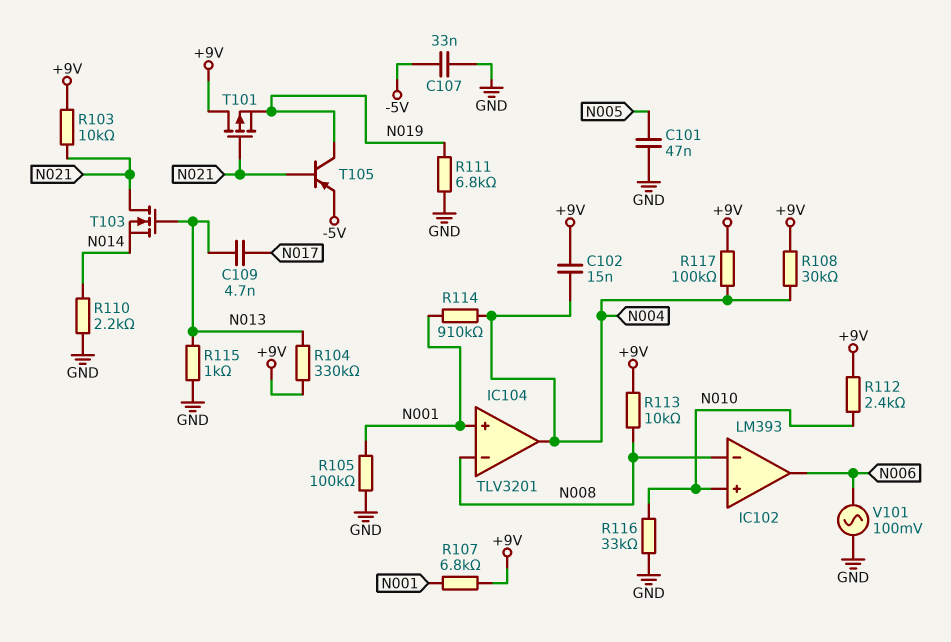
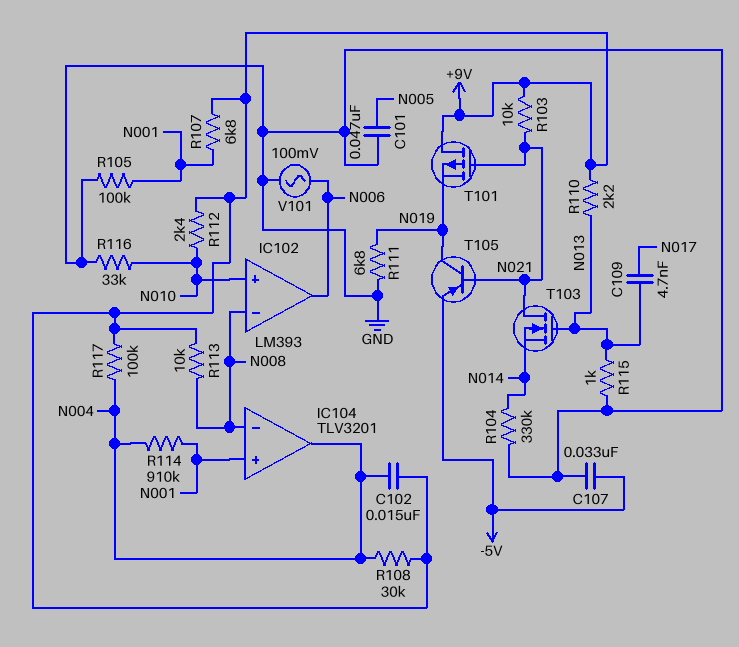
R104: 330k (+9V, N013) -> 330k (GND, N014)
R110: 2.2k (GND, N014) -> 2.2k (+9V, N013)

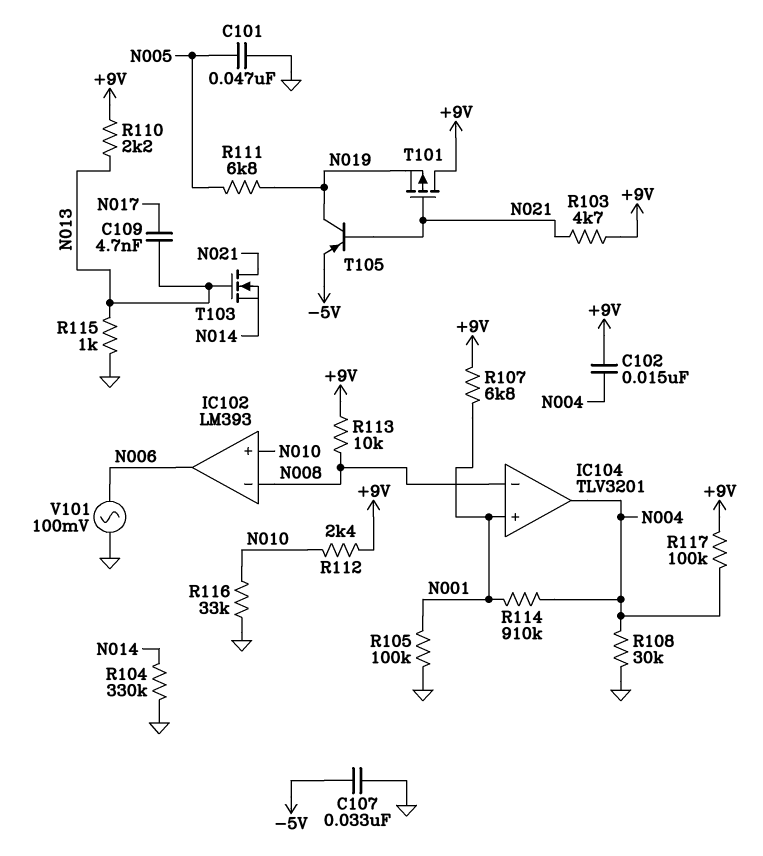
R103: 10k (+9V, N021) -> 4.7k (+9V, N021)
R108: 30k (+9V, N004) -> 30k (GND, N004)
R111: 6.8k (GND, N019) -> 6.8k (N005, N019)

